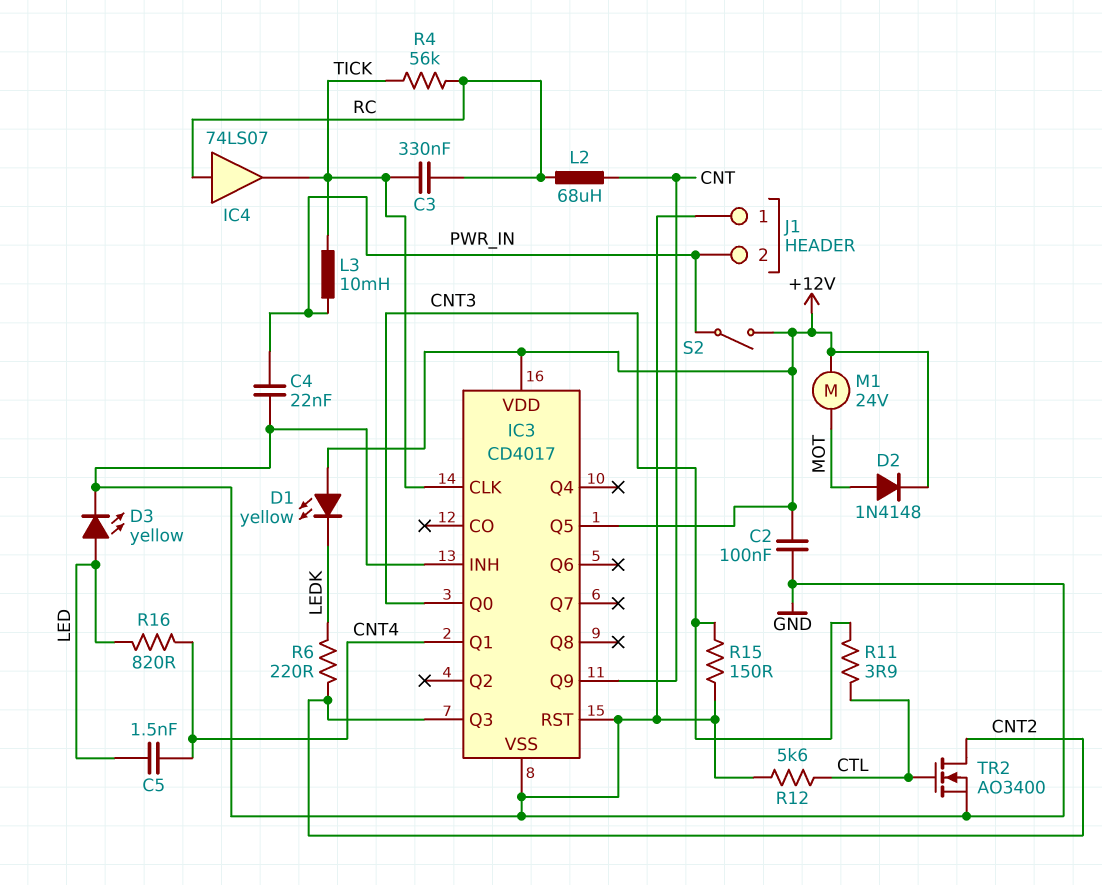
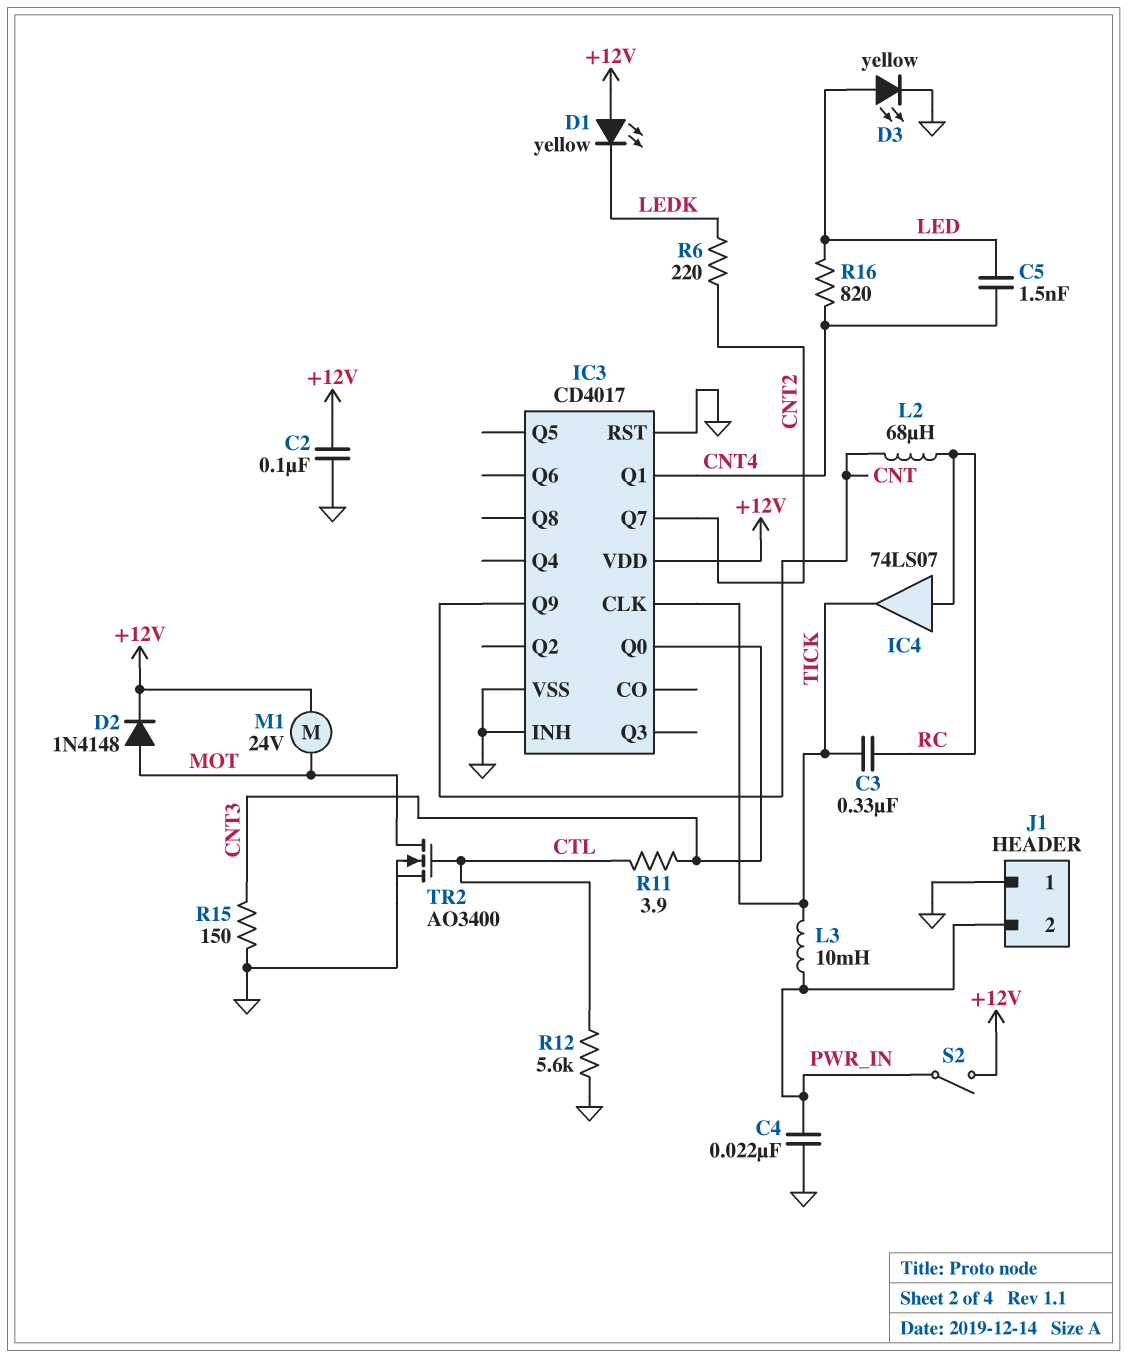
IC3 pin Q3: CNT2 -> none
IC3 pin Q5: +12V -> none
IC3 pin Q7: none -> CNT2
R4: 56k (RC, TICK) -> none
TR2: NMOS AO3400 (G CTL, D CNT2, S GND) -> NMOS AO3400 (G CTL, D MOT, S GND)

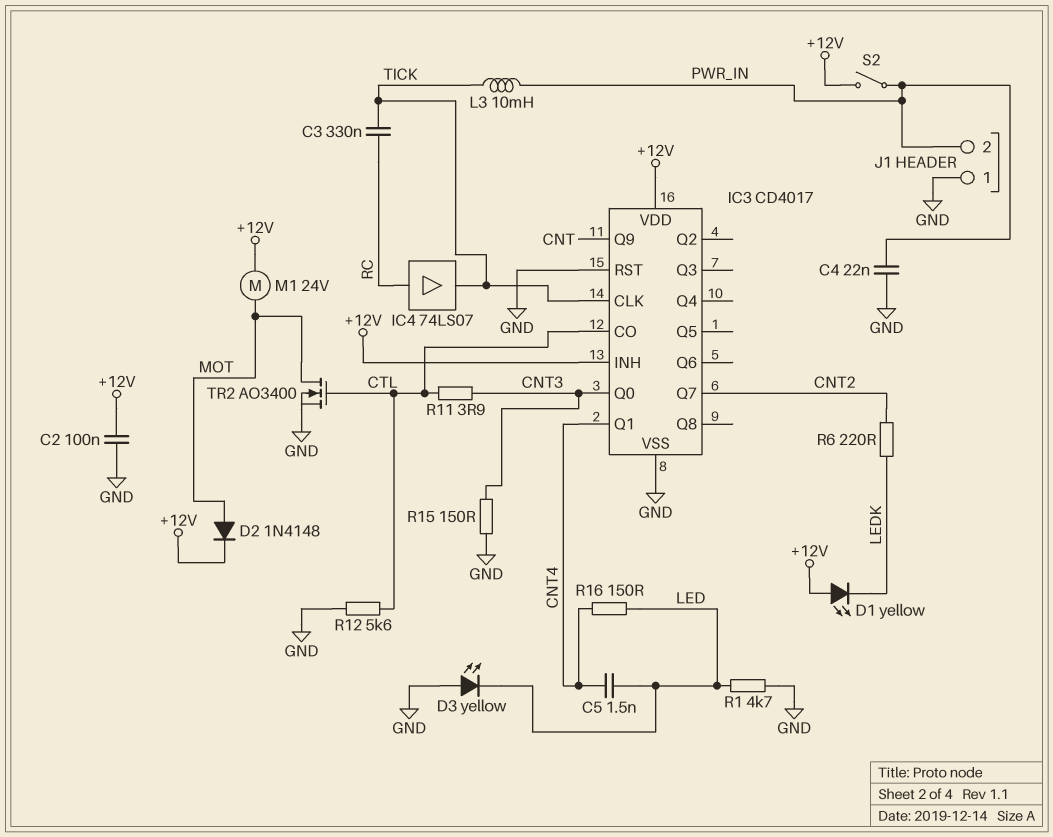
D3: LED yellow (A LED, K GND) -> LED yellow (A GND, K LED)
IC3 pin CO: none -> CTL
IC3 pin INH: GND -> +12V
L2: 68uH (CNT, RC) -> none
R1: none -> 4.7k (GND, LED)
R16: 820 (CNT4, LED) -> 150 (CNT4, LED)

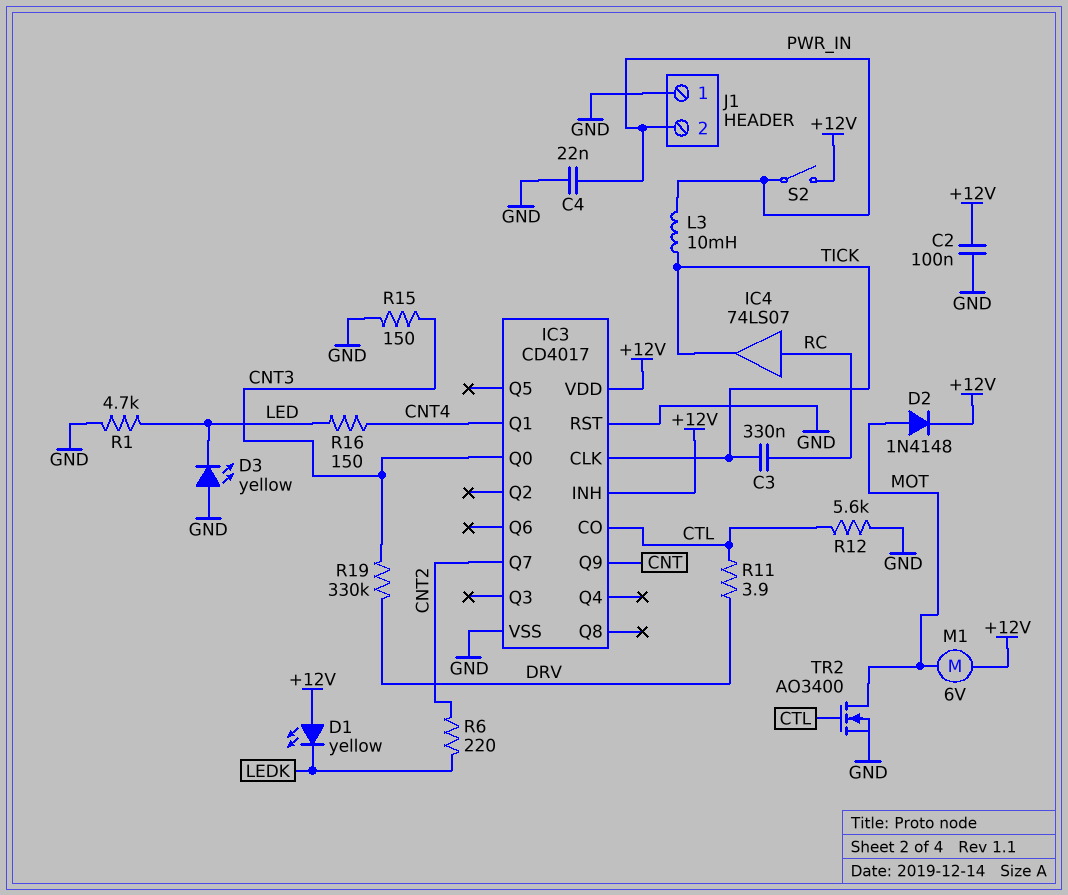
C5: 1.5nF (CNT4, LED) -> none
M1: motor 24V (+12V, MOT) -> motor 6V (+12V, MOT)
R11: 3.9 (CNT3, CTL) -> 3.9 (CTL, DRV)
R19: none -> 330k (CNT3, DRV)

